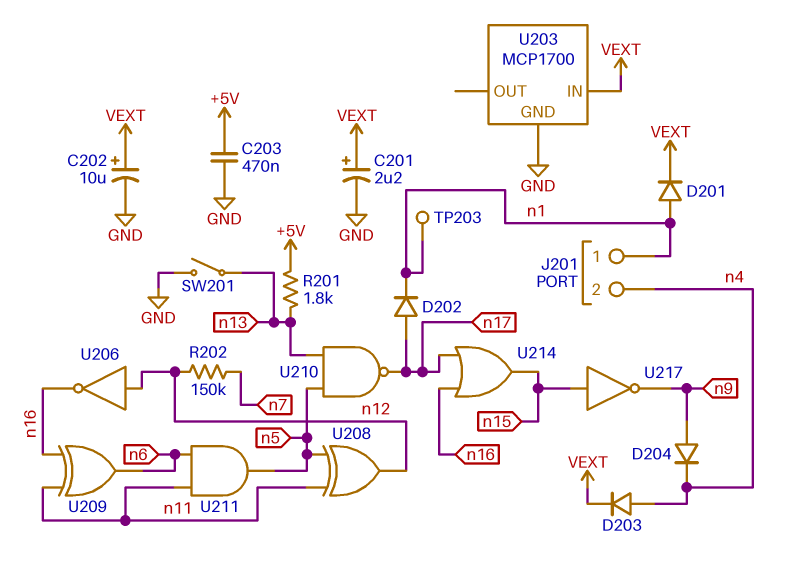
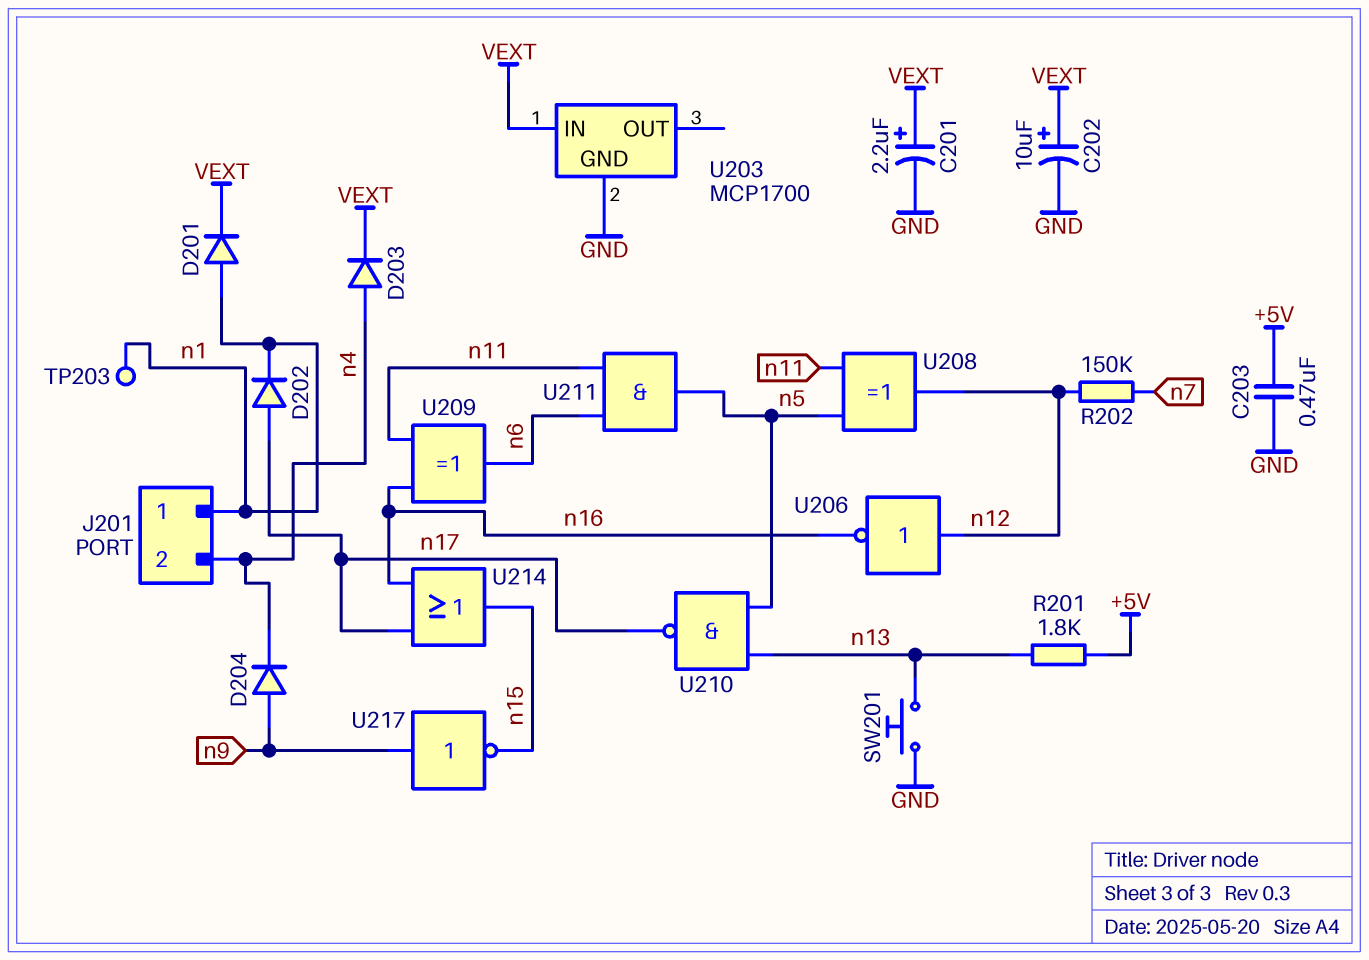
SW201: switch (GND, n13) -> button (GND, n13)
U217: NOT (in n15, out n9) -> NOT (in n9, out n15)

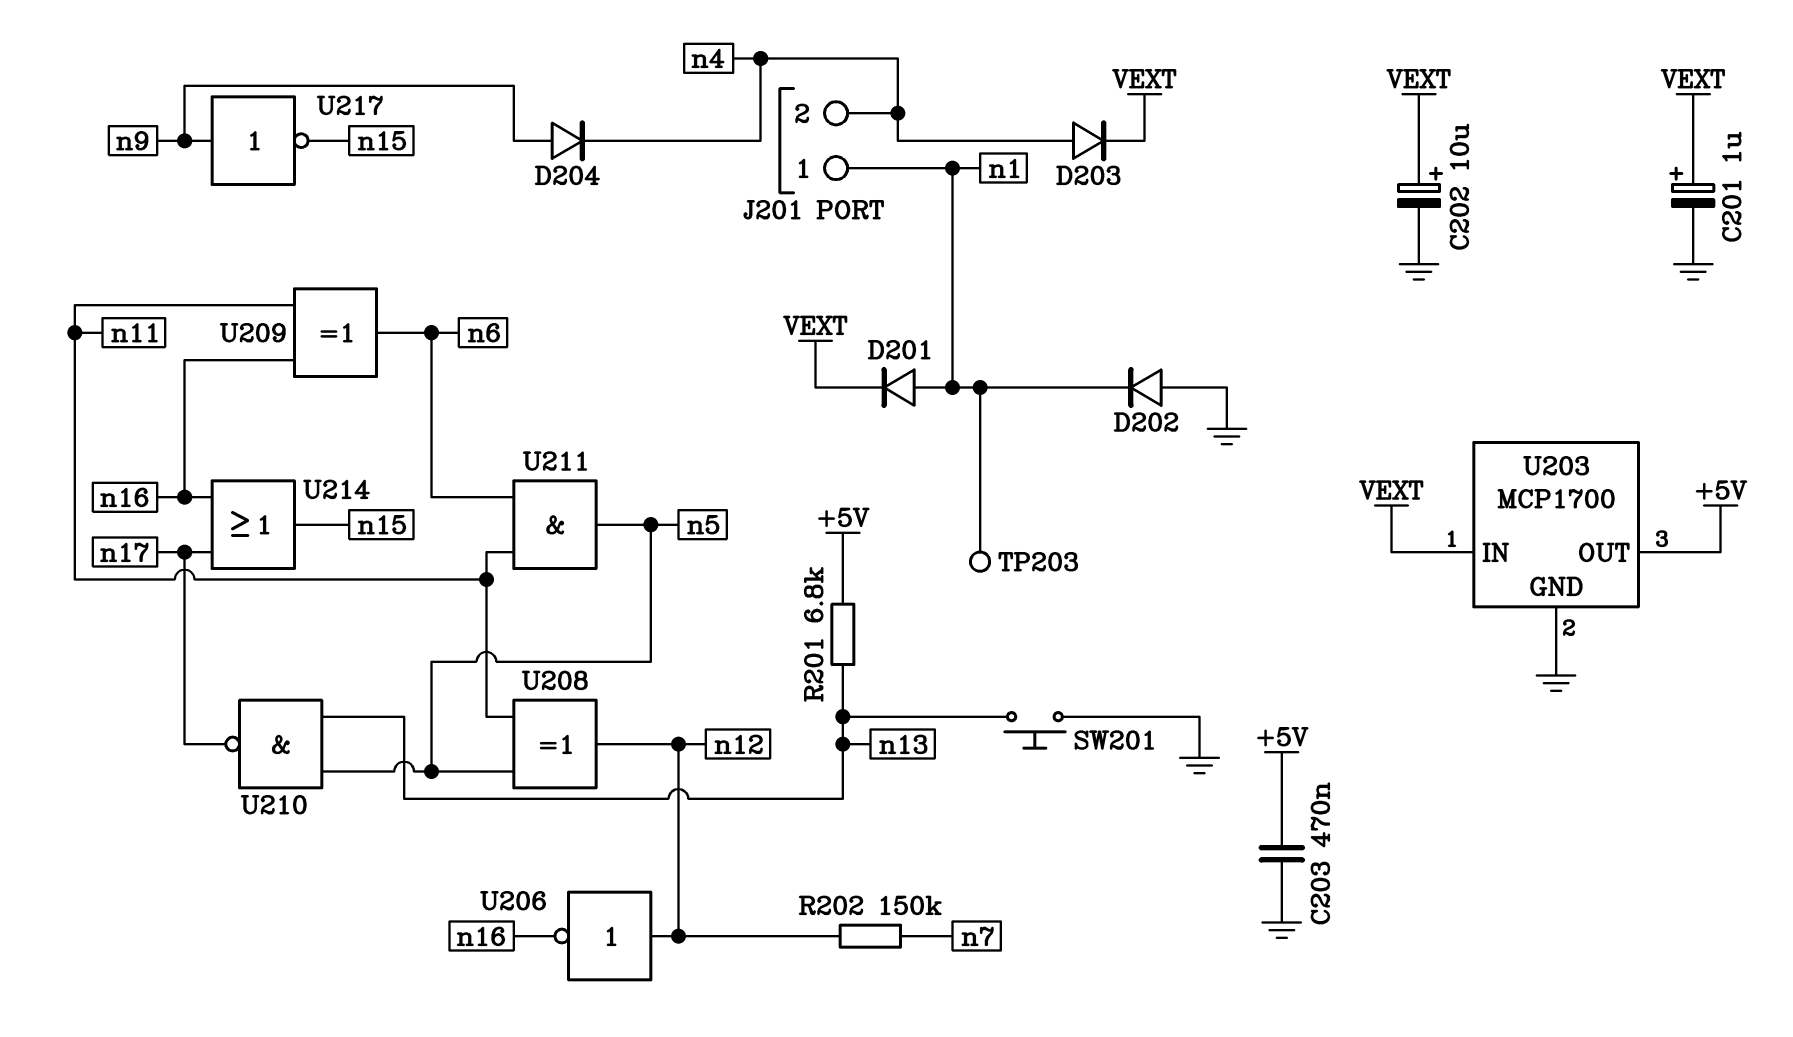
C201: 2.2uF (plus VEXT, minus GND) -> 1uF (plus VEXT, minus GND)
D202: diode (A n17, K n1) -> diode (A GND, K n1)
R201: 1.8k (+5V, n13) -> 6.8k (+5V, n13)
U203 pin OUT: none -> +5V

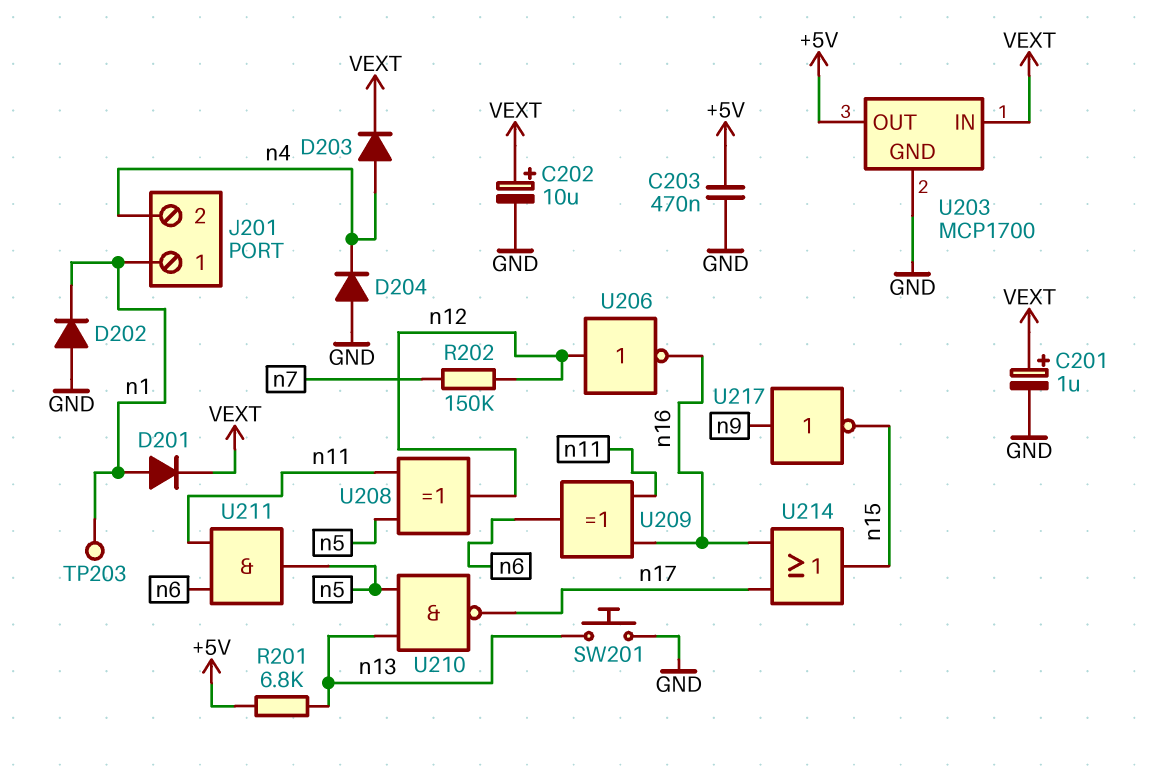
D204: diode (A n9, K n4) -> diode (A GND, K n4)

